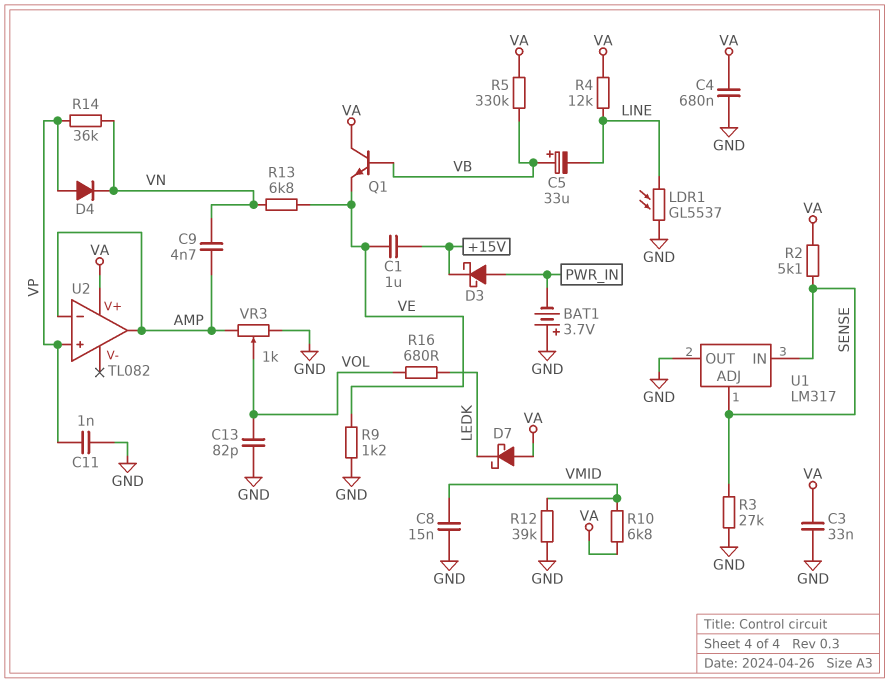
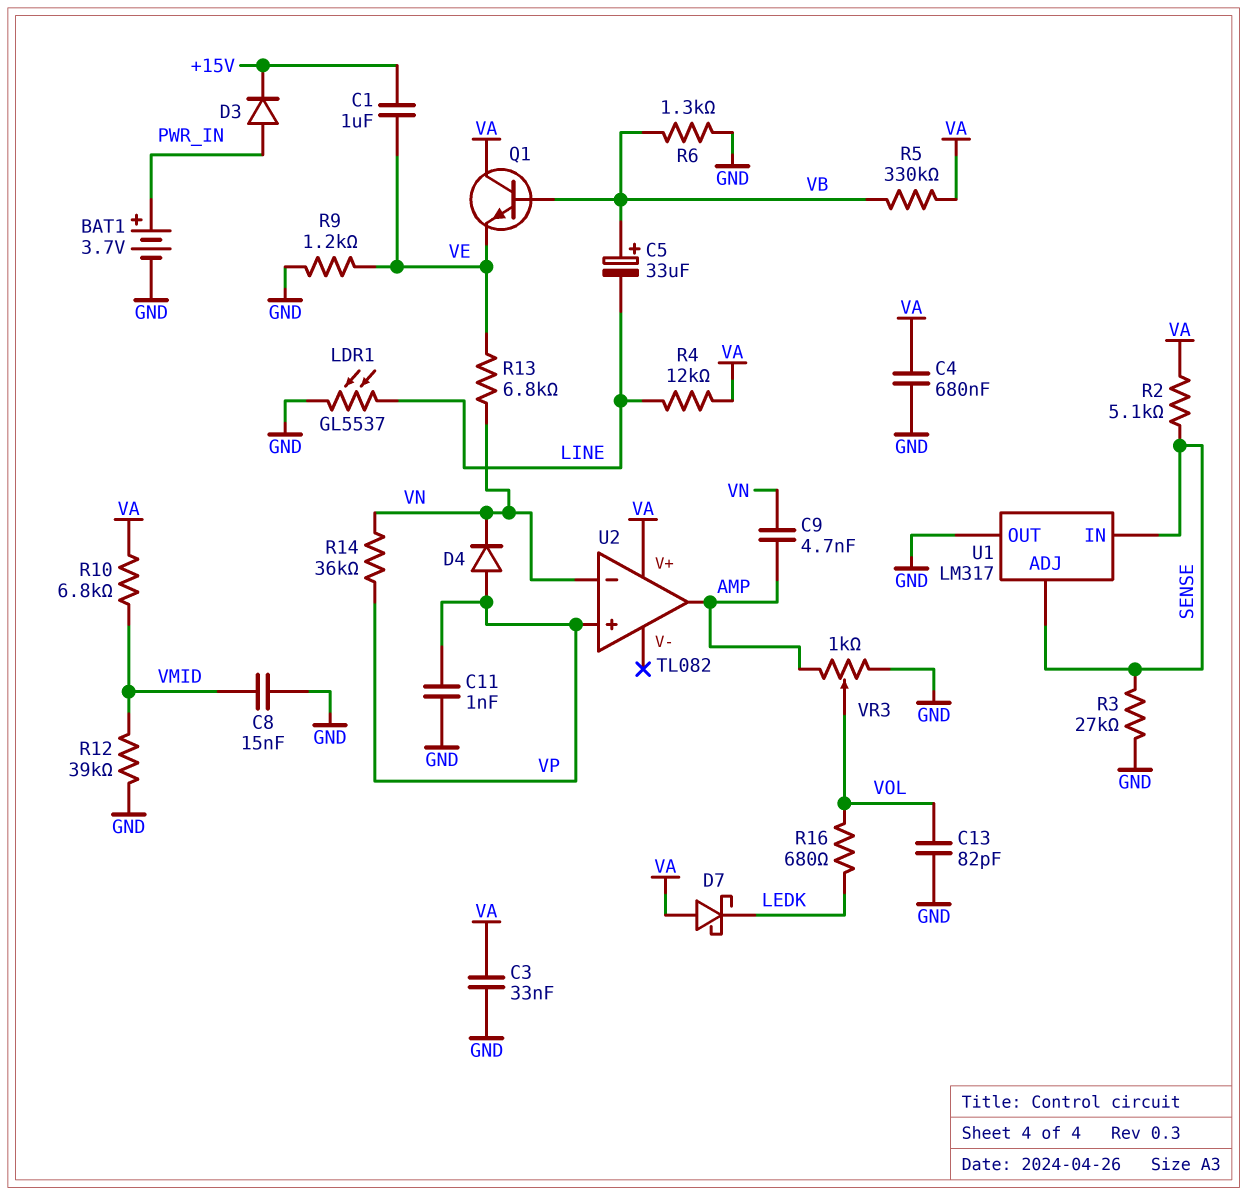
BAT1: 3.7V (plus GND, minus PWR_IN) -> 3.7V (plus PWR_IN, minus GND)
D3: schottky (A PWR_IN, K +15V) -> diode (A PWR_IN, K +15V)
R6: none -> 1.3k (GND, VB)
U2 pin in-: AMP -> VN

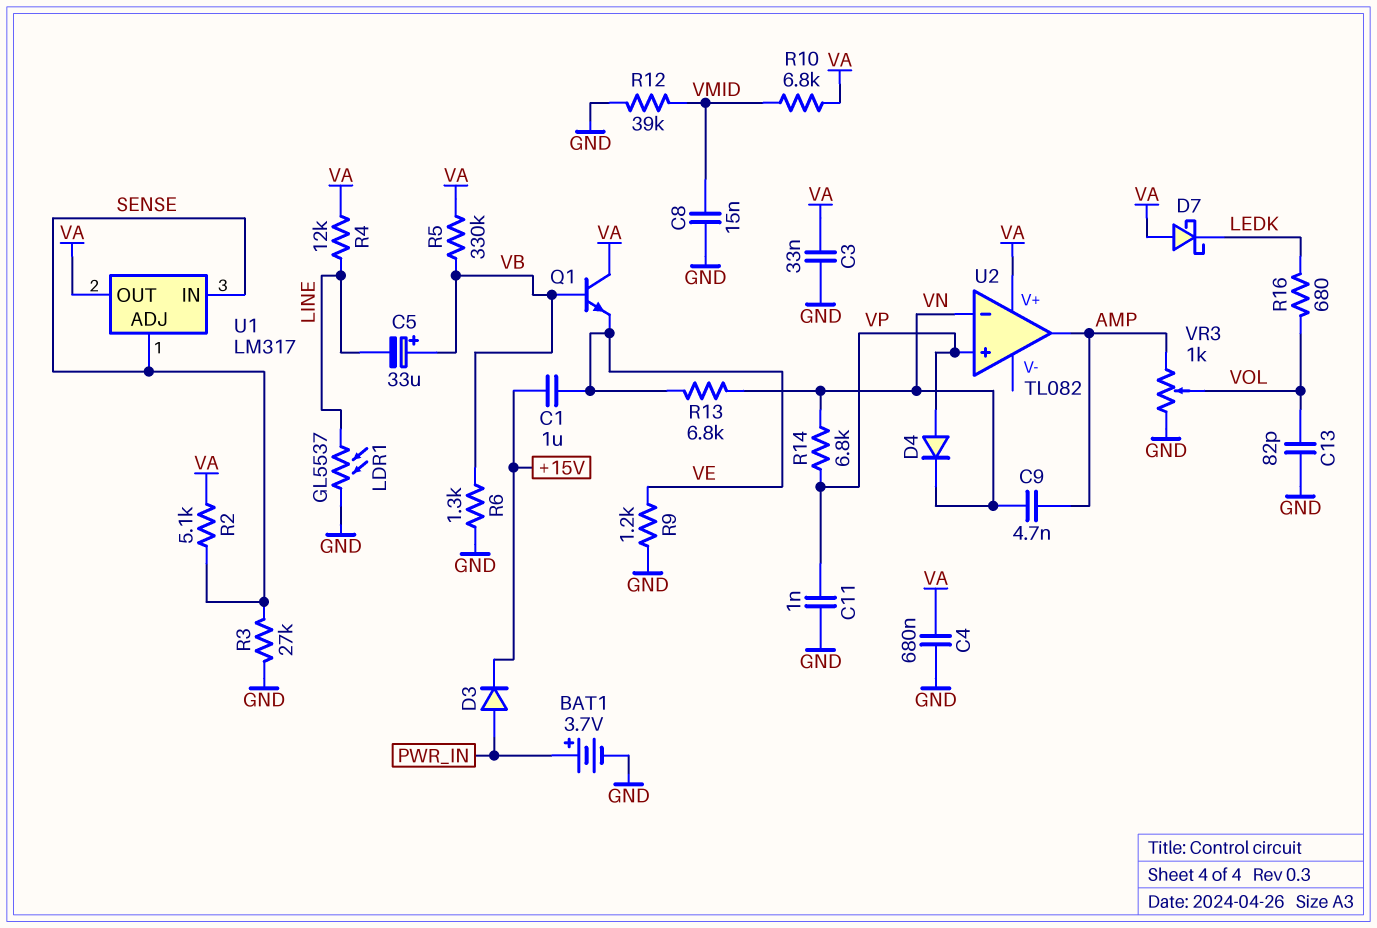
R14: 36k (VN, VP) -> 6.8k (VN, VP)
U1 pin OUT: GND -> VA

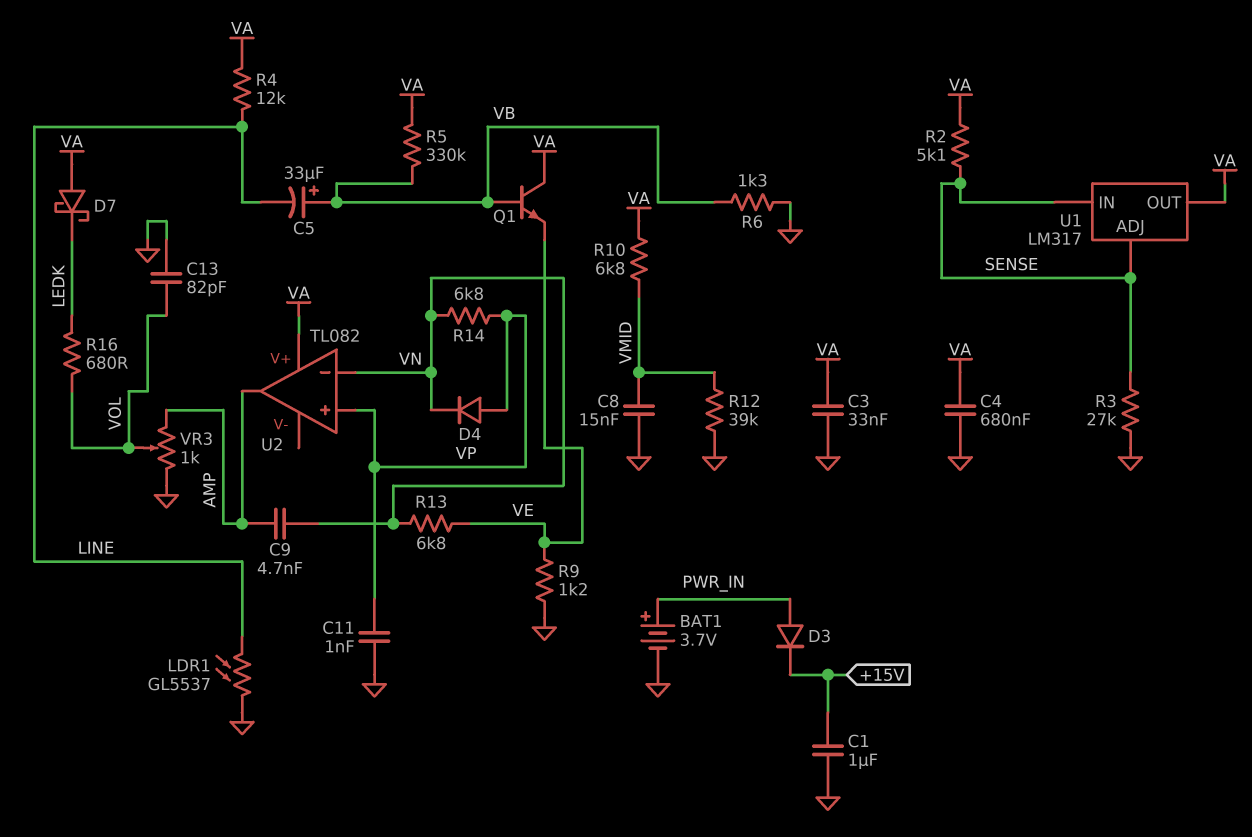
C1: 1uF (+15V, VE) -> 1uF (+15V, GND)

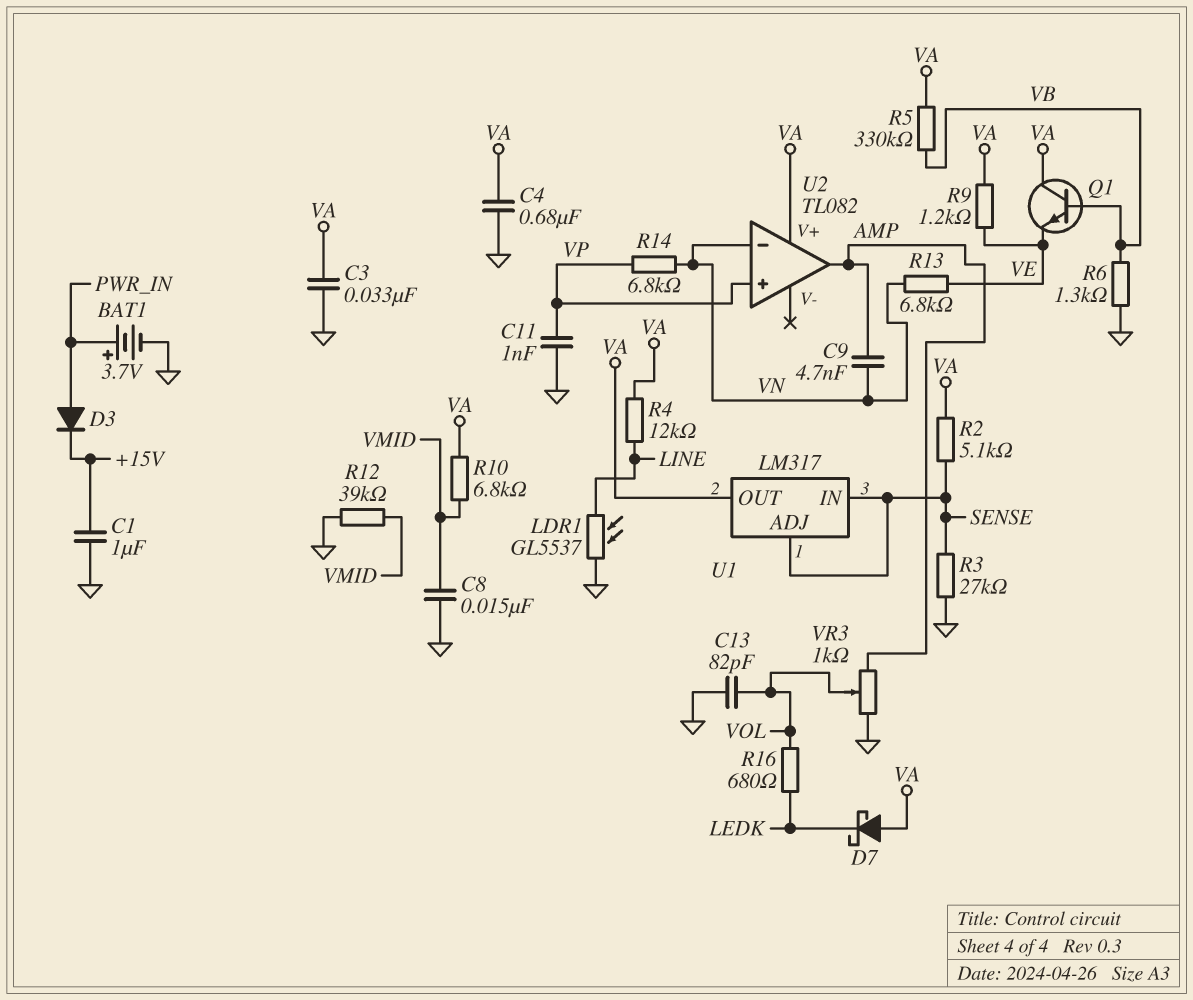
C5: 33uF (plus VB, minus LINE) -> none
D4: diode (A VP, K VN) -> none
R9: 1.2k (GND, VE) -> 1.2k (VA, VE)

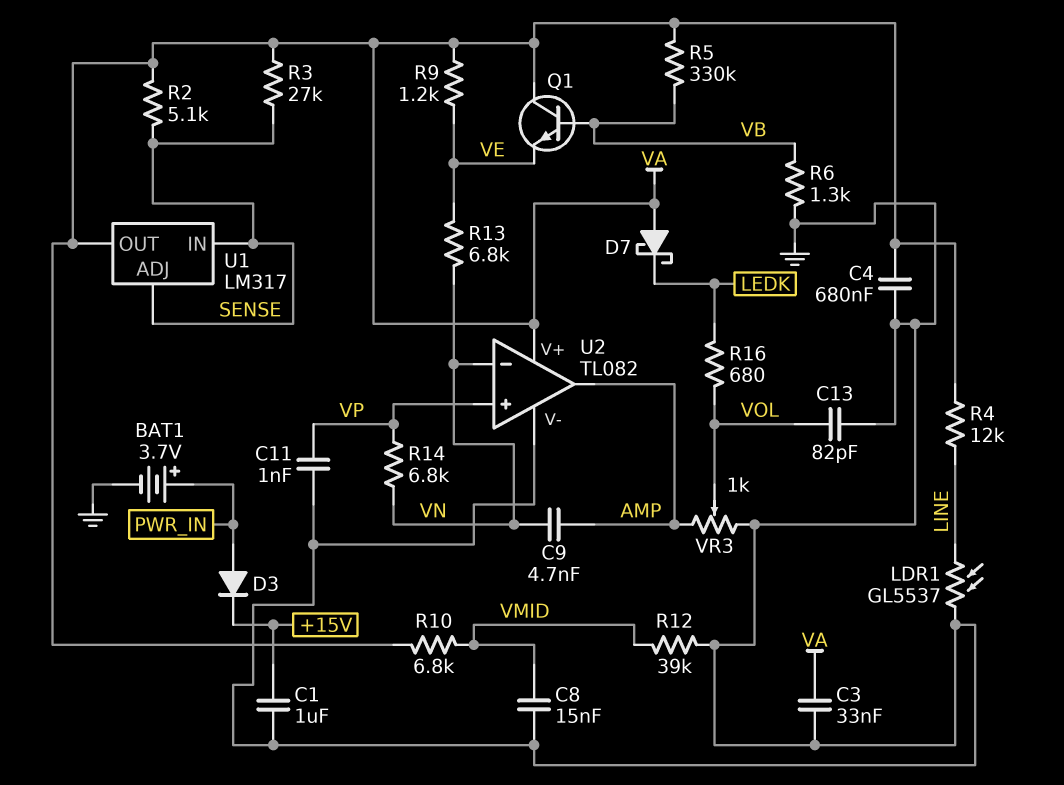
R3: 27k (GND, SENSE) -> 27k (SENSE, VA)
U2 pin V-: none -> GND

